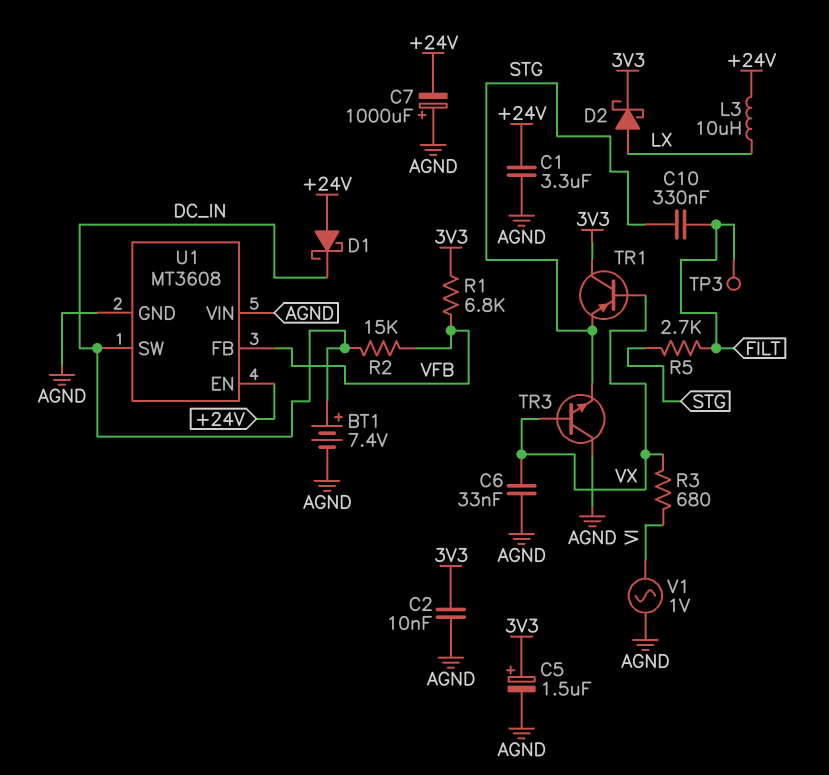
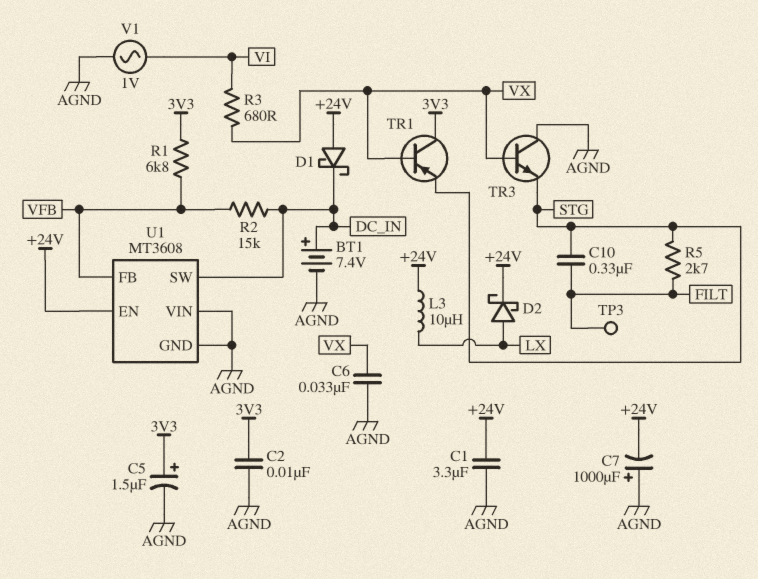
D2: schottky (A LX, K 3V3) -> schottky (A LX, K +24V)

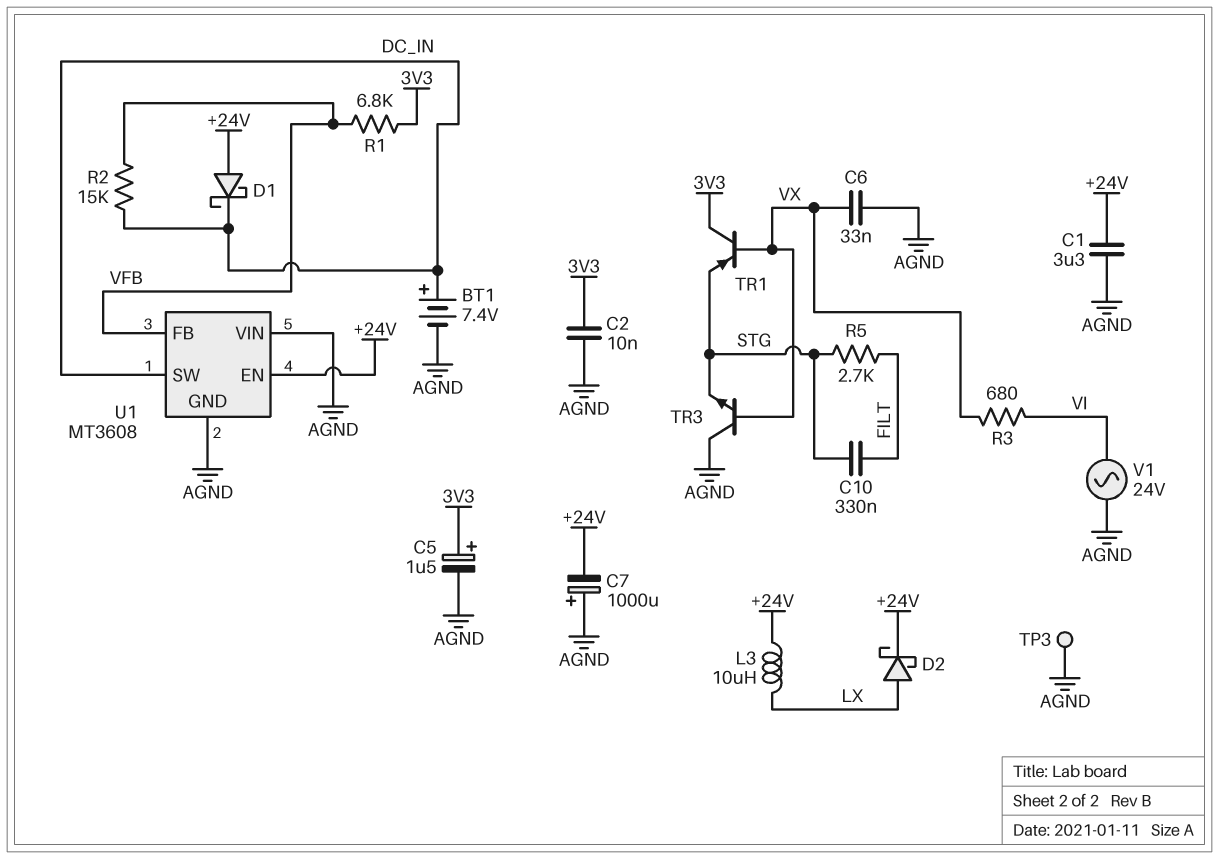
TP3: test point (FILT) -> test point (AGND)
V1: AC 1V (AGND, VI) -> AC 24V (AGND, VI)

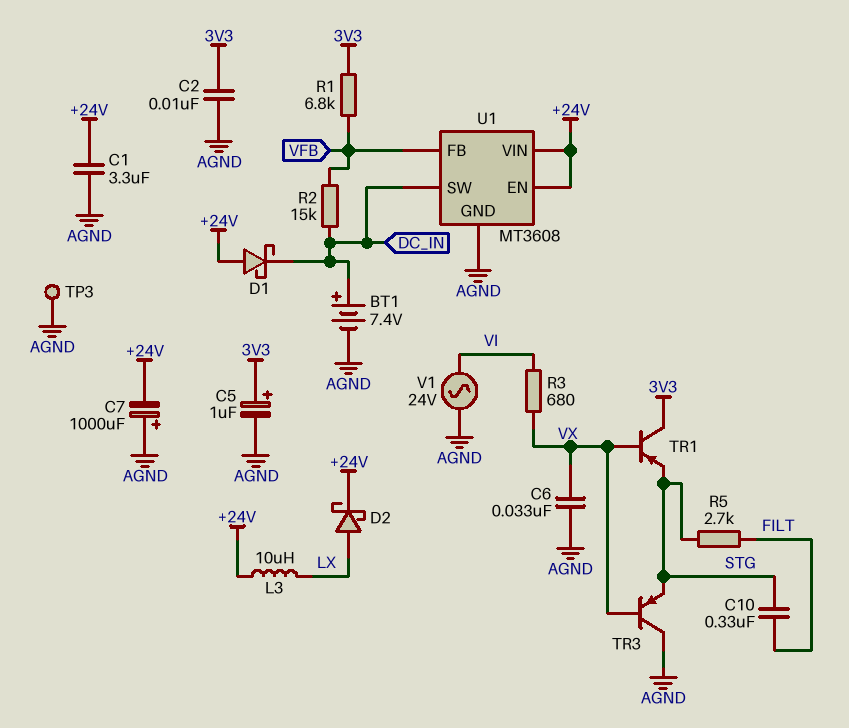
C5: 1.5uF (plus 3V3, minus AGND) -> 1uF (plus 3V3, minus AGND)
TR3: NPN (B VX, C AGND, E STG) -> PNP (B VX, C AGND, E STG)
U1 pin VIN: AGND -> +24V

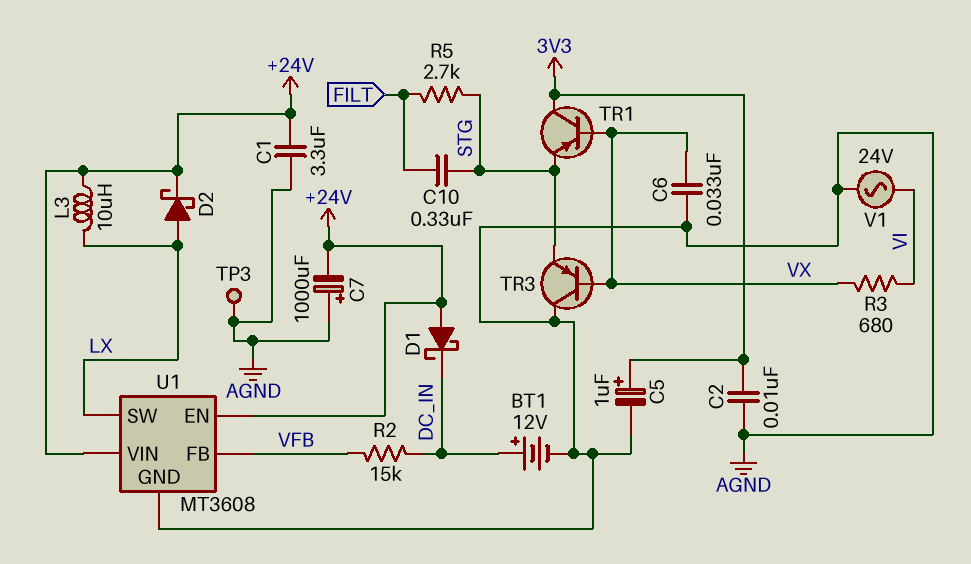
BT1: 7.4V (plus DC_IN, minus AGND) -> 12V (plus DC_IN, minus AGND)
R1: 6.8k (3V3, VFB) -> none
U1 pin SW: DC_IN -> LX

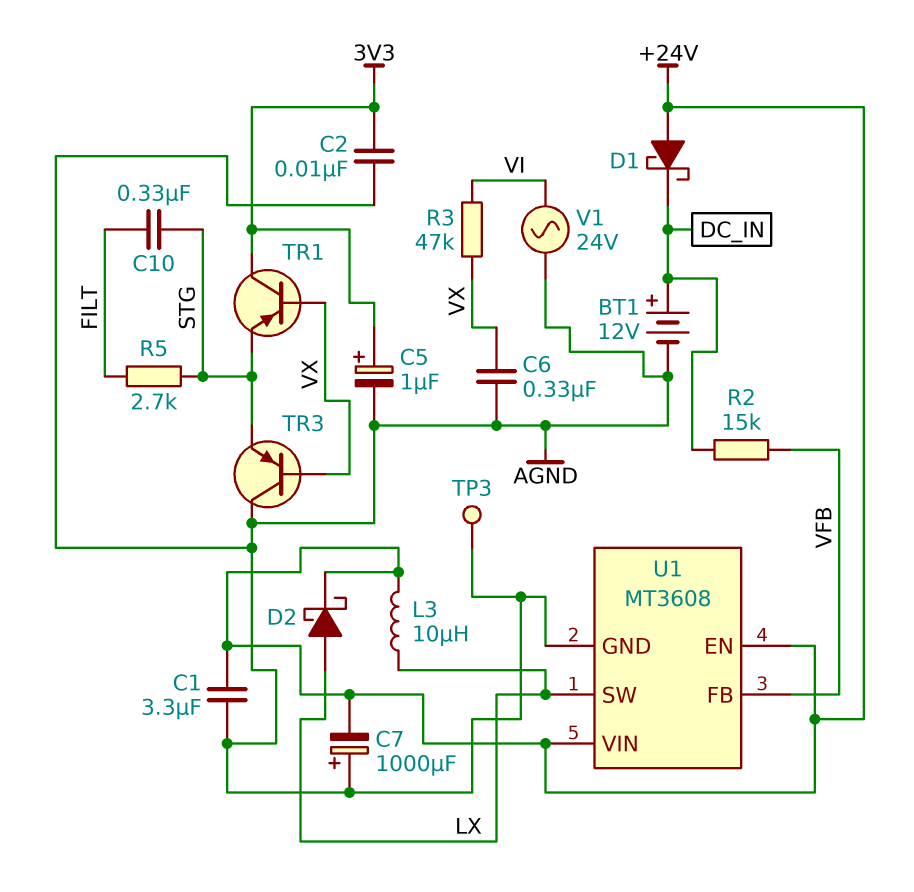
C6: 33nF (AGND, VX) -> 330nF (AGND, VX)
R3: 680 (VI, VX) -> 47k (VI, VX)

